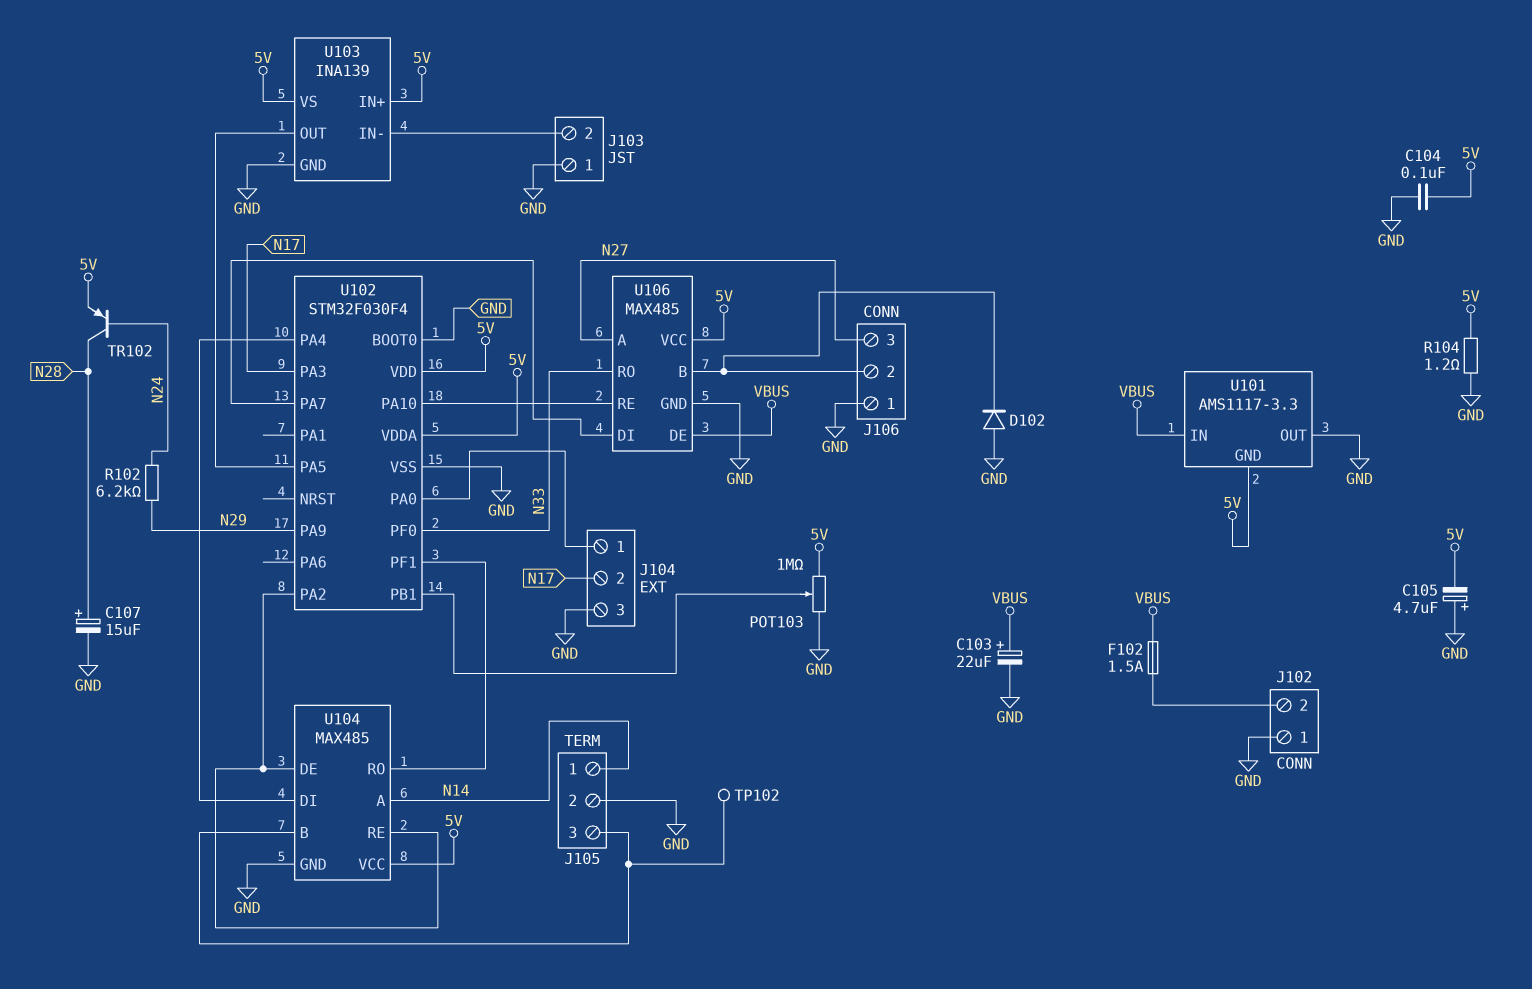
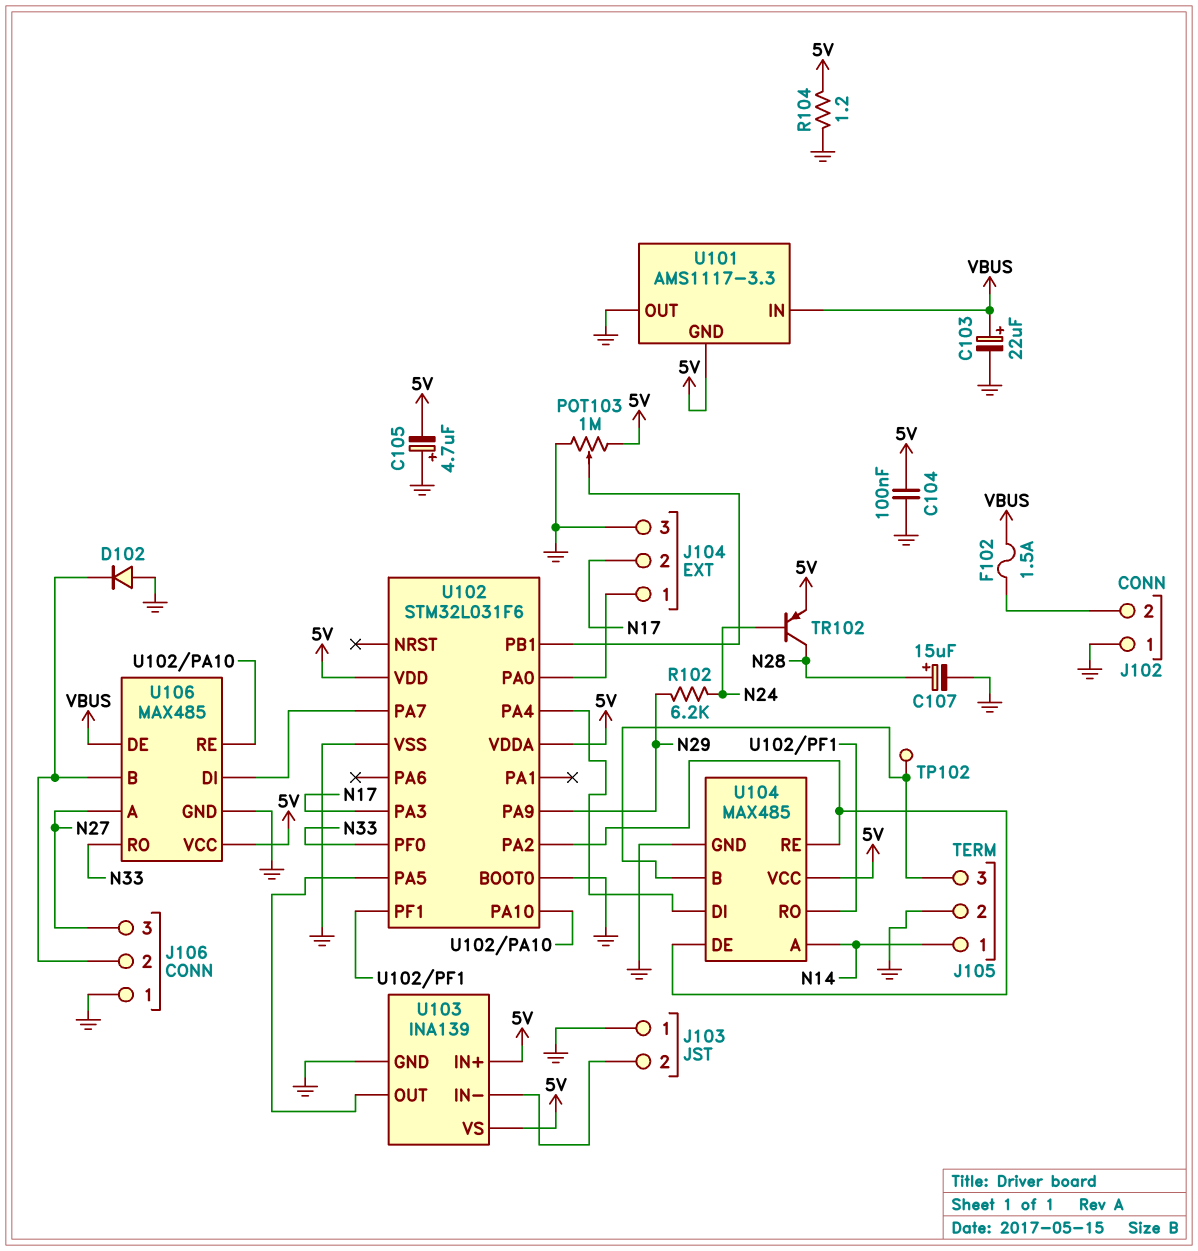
U102: STM32F030F4 -> STM32L031F6

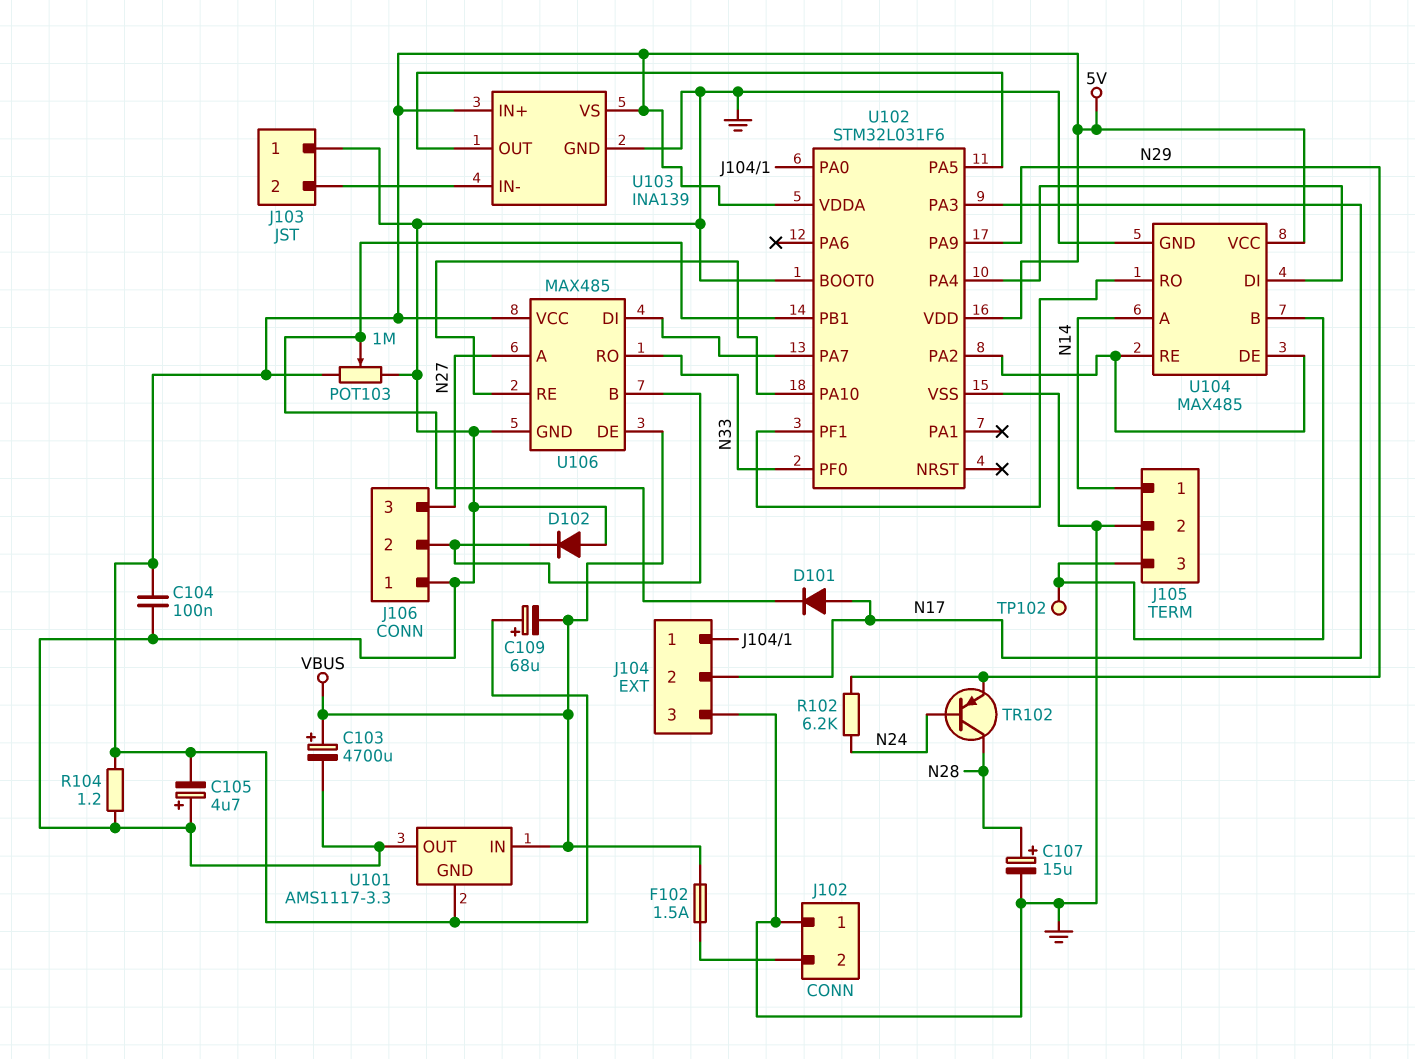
C103: 22uF (plus VBUS, minus GND) -> 4700uF (plus VBUS, minus GND)
C109: none -> 68uF (plus 5V, minus VBUS)
D101: none -> diode (A N17, K U102/PB1)
TR102: PNP (B N24, C N28, E 5V) -> PNP (B N24, C N28, E N29)

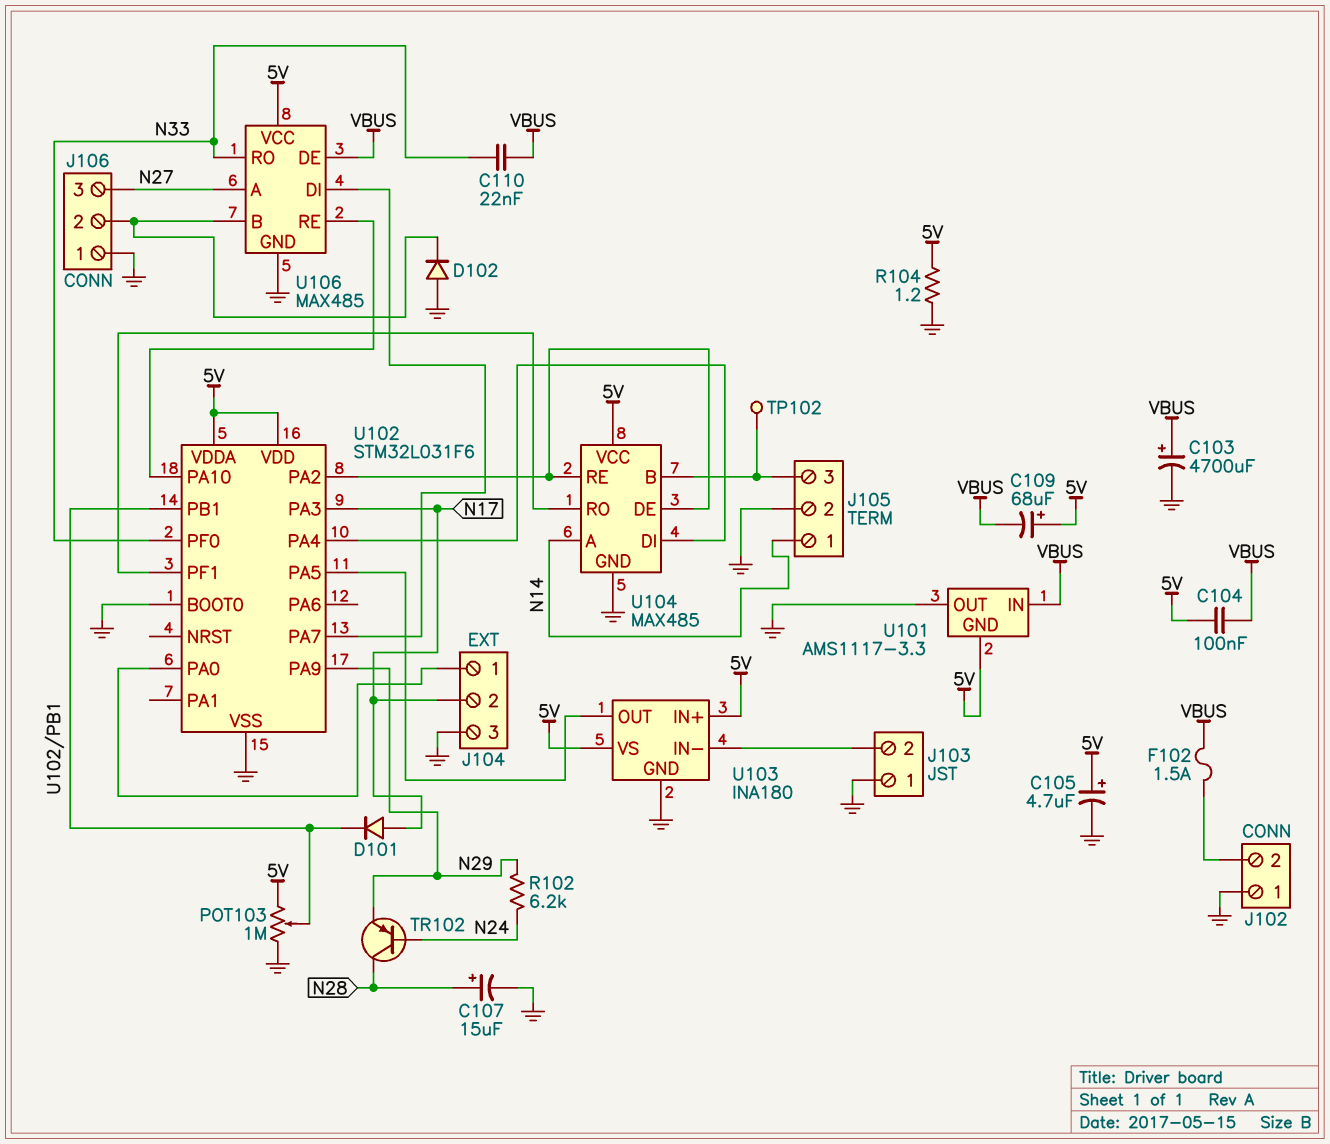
C104: 100nF (5V, GND) -> 100nF (5V, VBUS)
C105: 4.7uF (plus GND, minus 5V) -> 4.7uF (plus 5V, minus GND)
C110: none -> 22nF (N33, VBUS)
U103: INA139 -> INA180

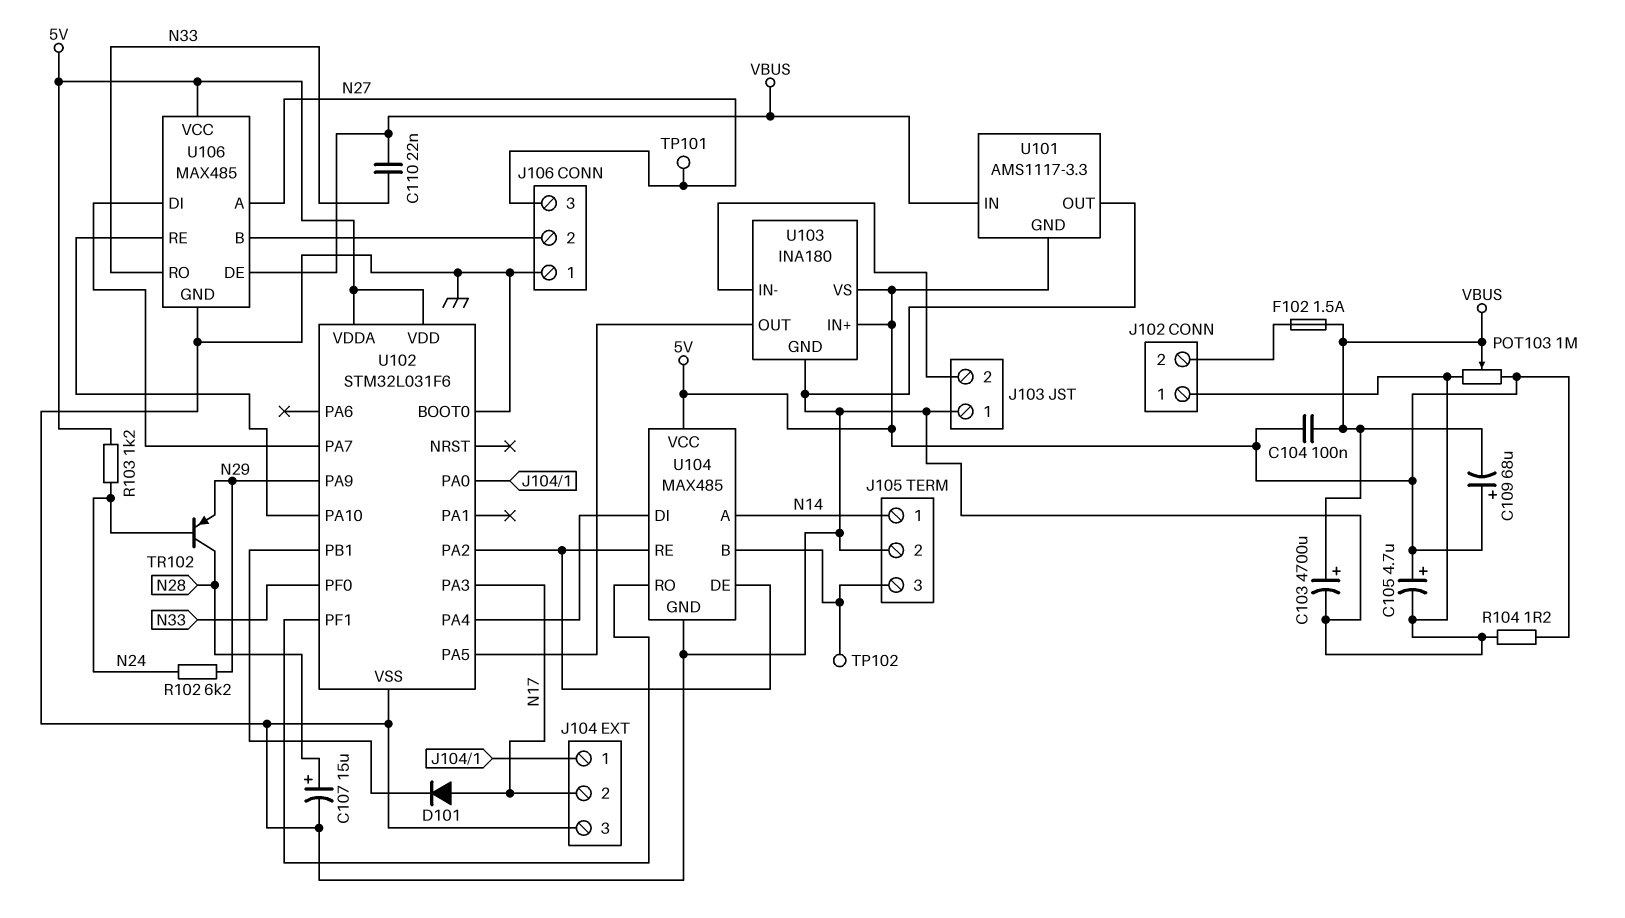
D102: diode (A GND, K J106/2) -> none
POT103: 1M (5V, GND, wiper U102/PB1) -> 1M (5V, GND, wiper VBUS)
R103: none -> 1.2k (5V, N24)
TP101: none -> test point (N27)

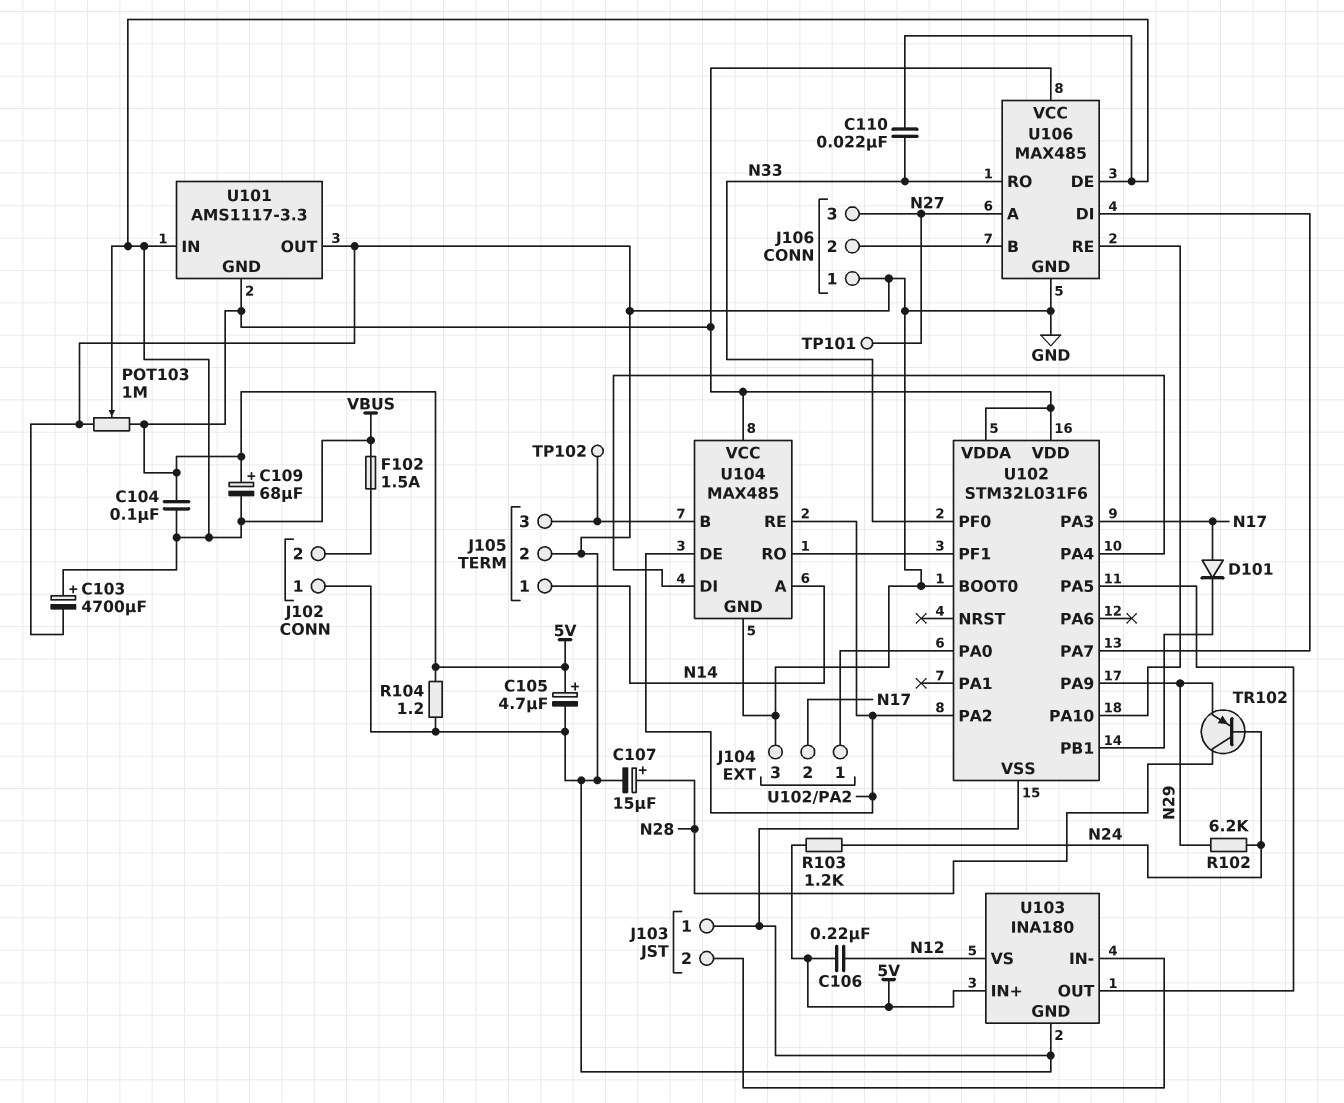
C106: none -> 220nF (5V, N12)
U103 pin VS: 5V -> N12

